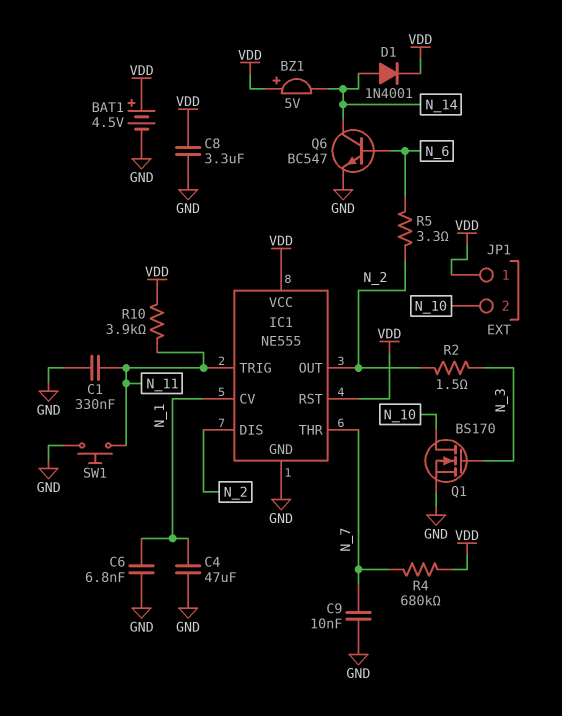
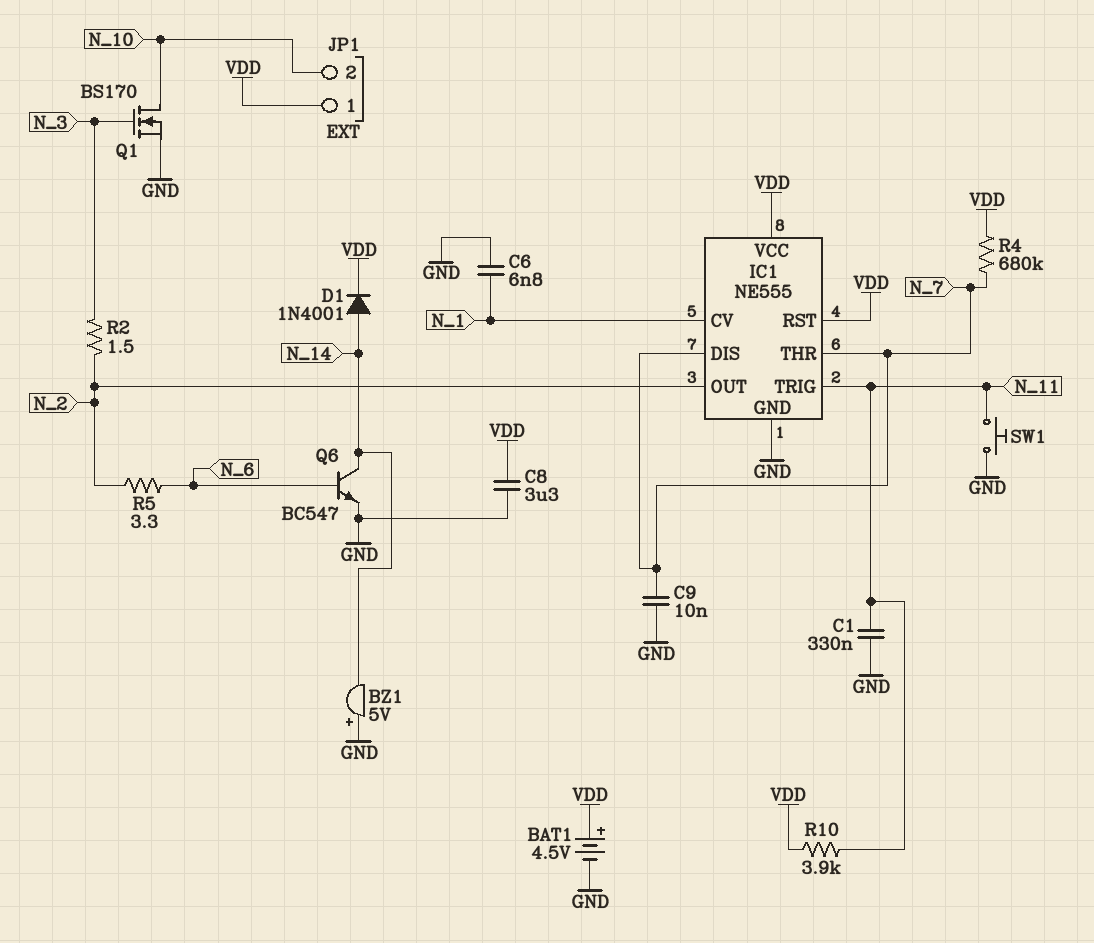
BZ1: buzzer 5V (plus VDD, minus N_14) -> buzzer 5V (plus GND, minus N_14)
C4: 47uF (GND, N_1) -> none
IC1 pin DIS: N_2 -> N_7

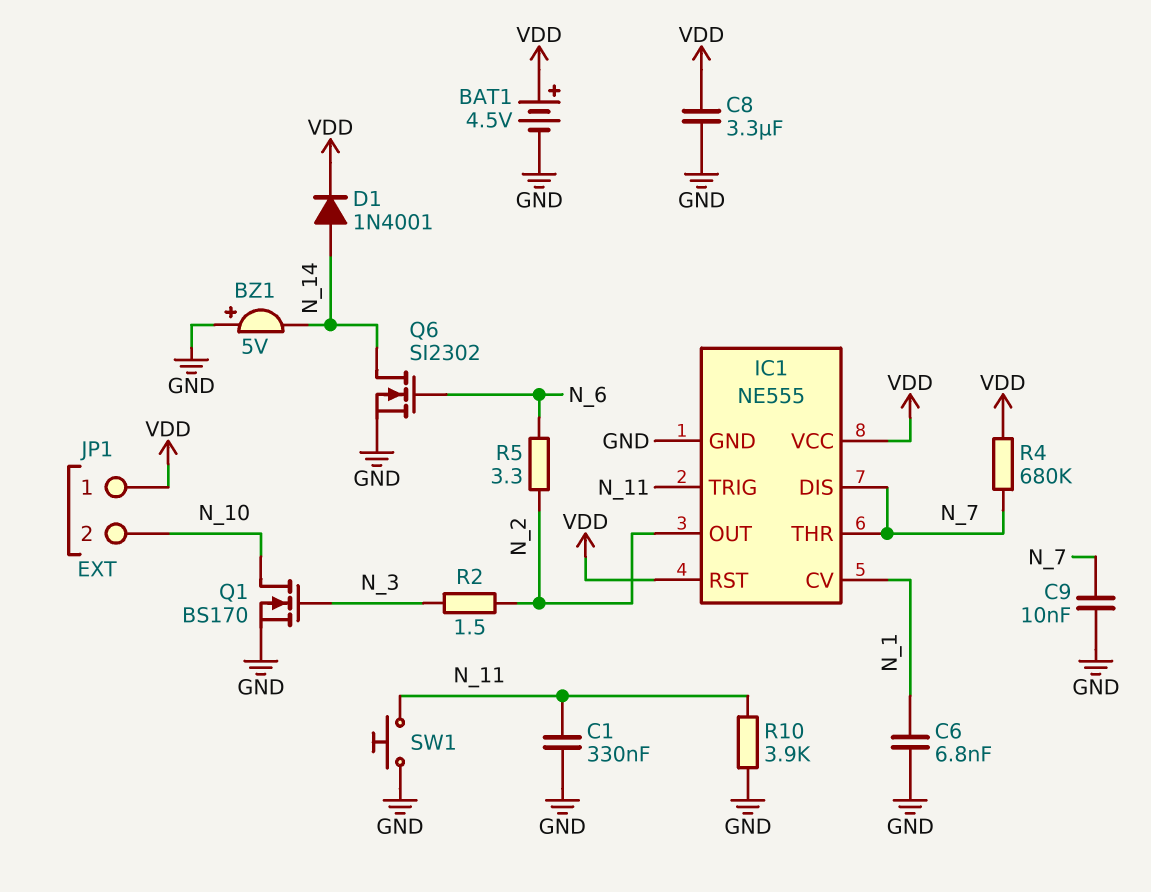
Q6: NPN BC547 (B N_6, C N_14, E GND) -> NMOS SI2302 (G N_6, D N_14, S GND)
R10: 3.9k (N_11, VDD) -> 3.9k (GND, N_11)

